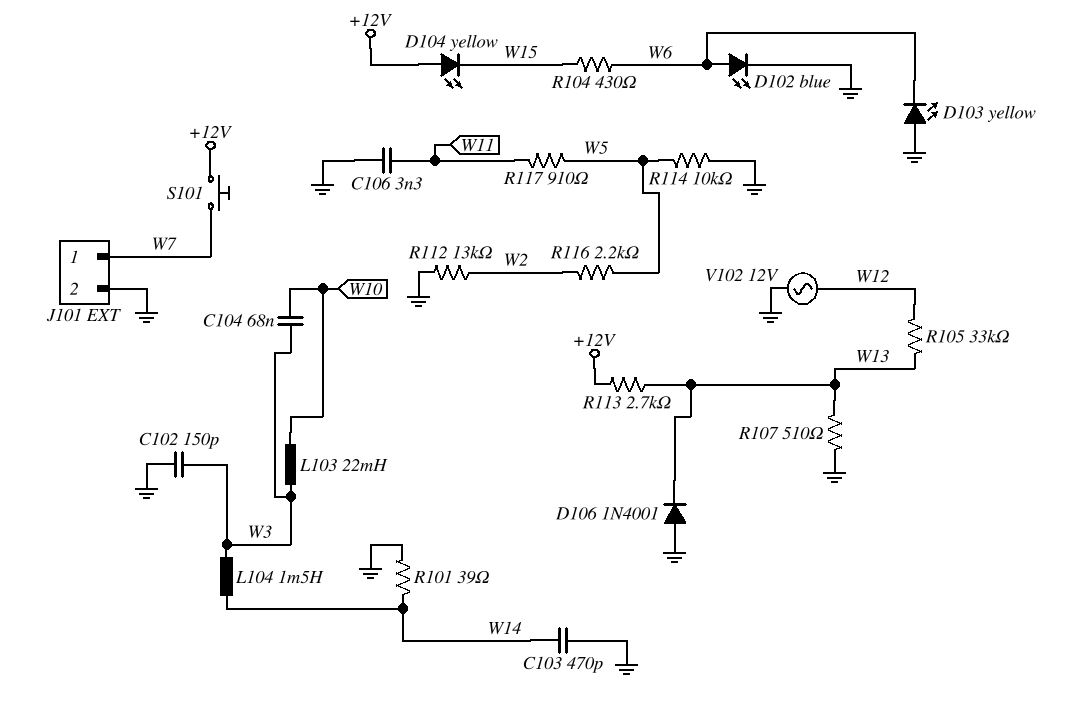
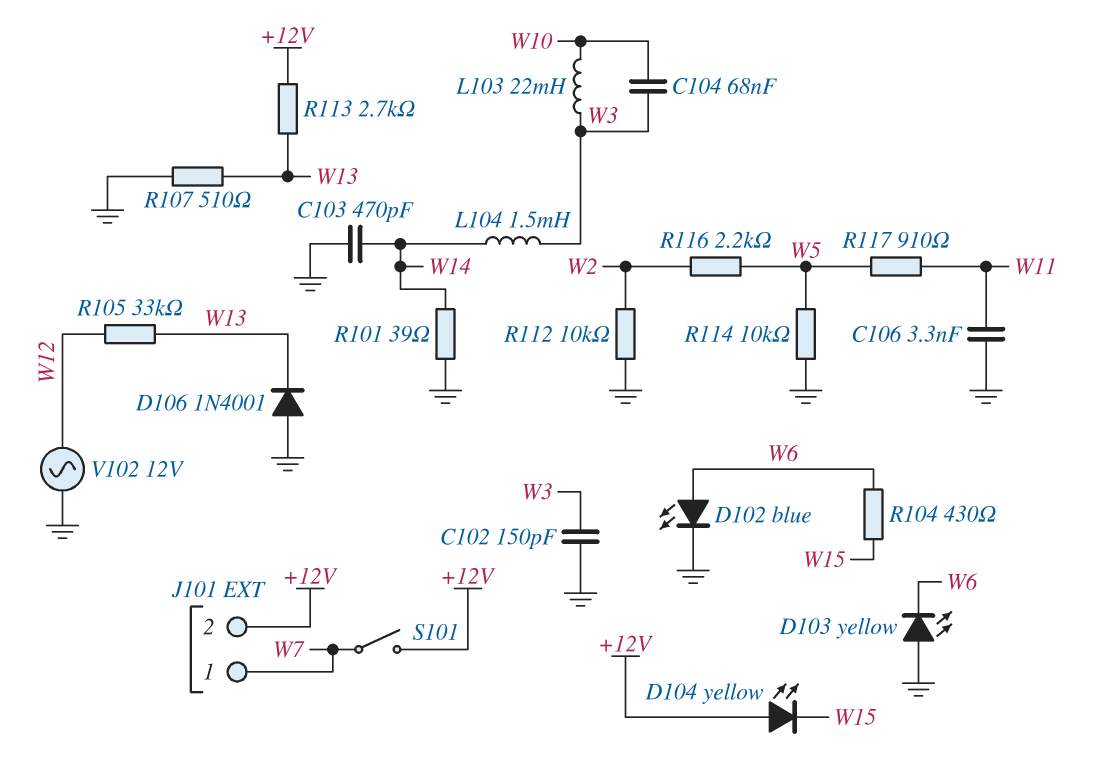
J101 pin 2: GND -> +12V
R112: 13k (GND, W2) -> 10k (GND, W2)
S101: button (+12V, W7) -> switch (+12V, W7)

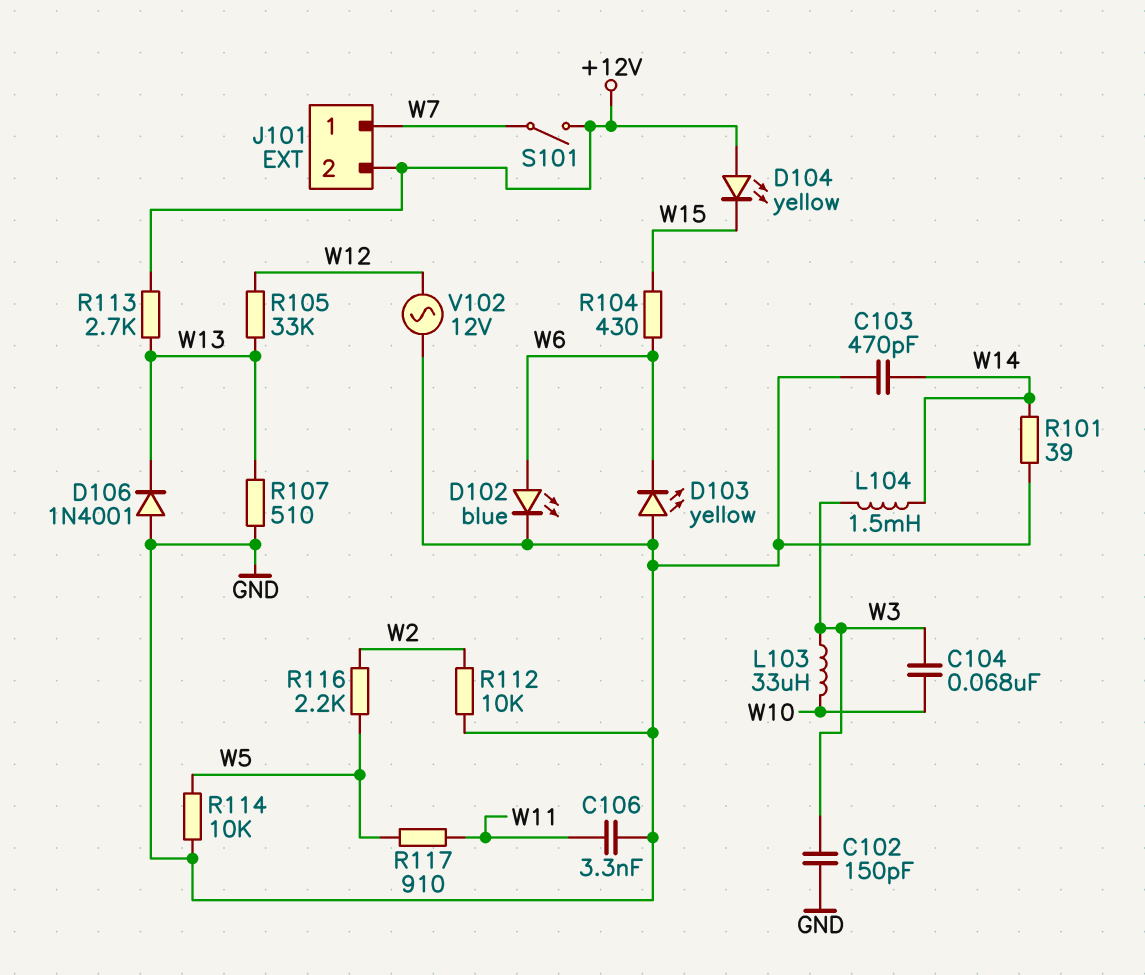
L103: 22mH (W3, W10) -> 33uH (W3, W10)

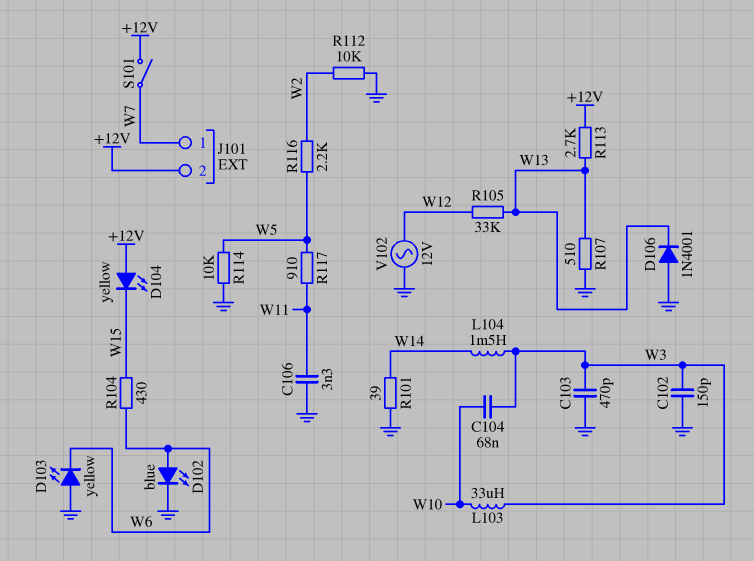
C103: 470pF (GND, W14) -> 470pF (GND, W3)

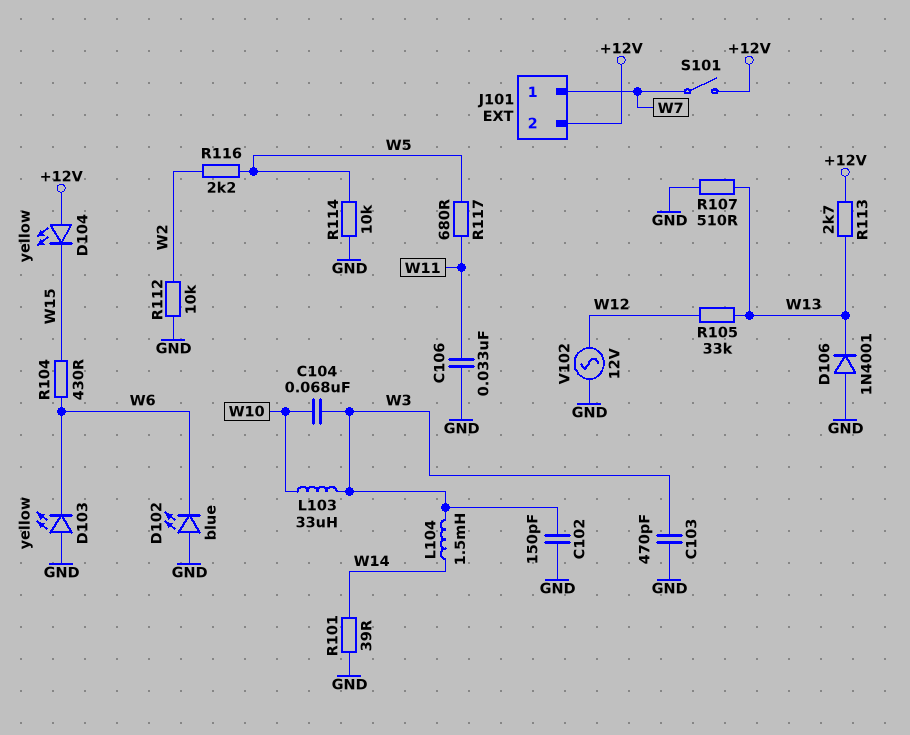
C106: 3.3nF (GND, W11) -> 33nF (GND, W11)
D102: LED blue (A W6, K GND) -> LED blue (A GND, K W6)
R117: 910 (W5, W11) -> 680 (W5, W11)

